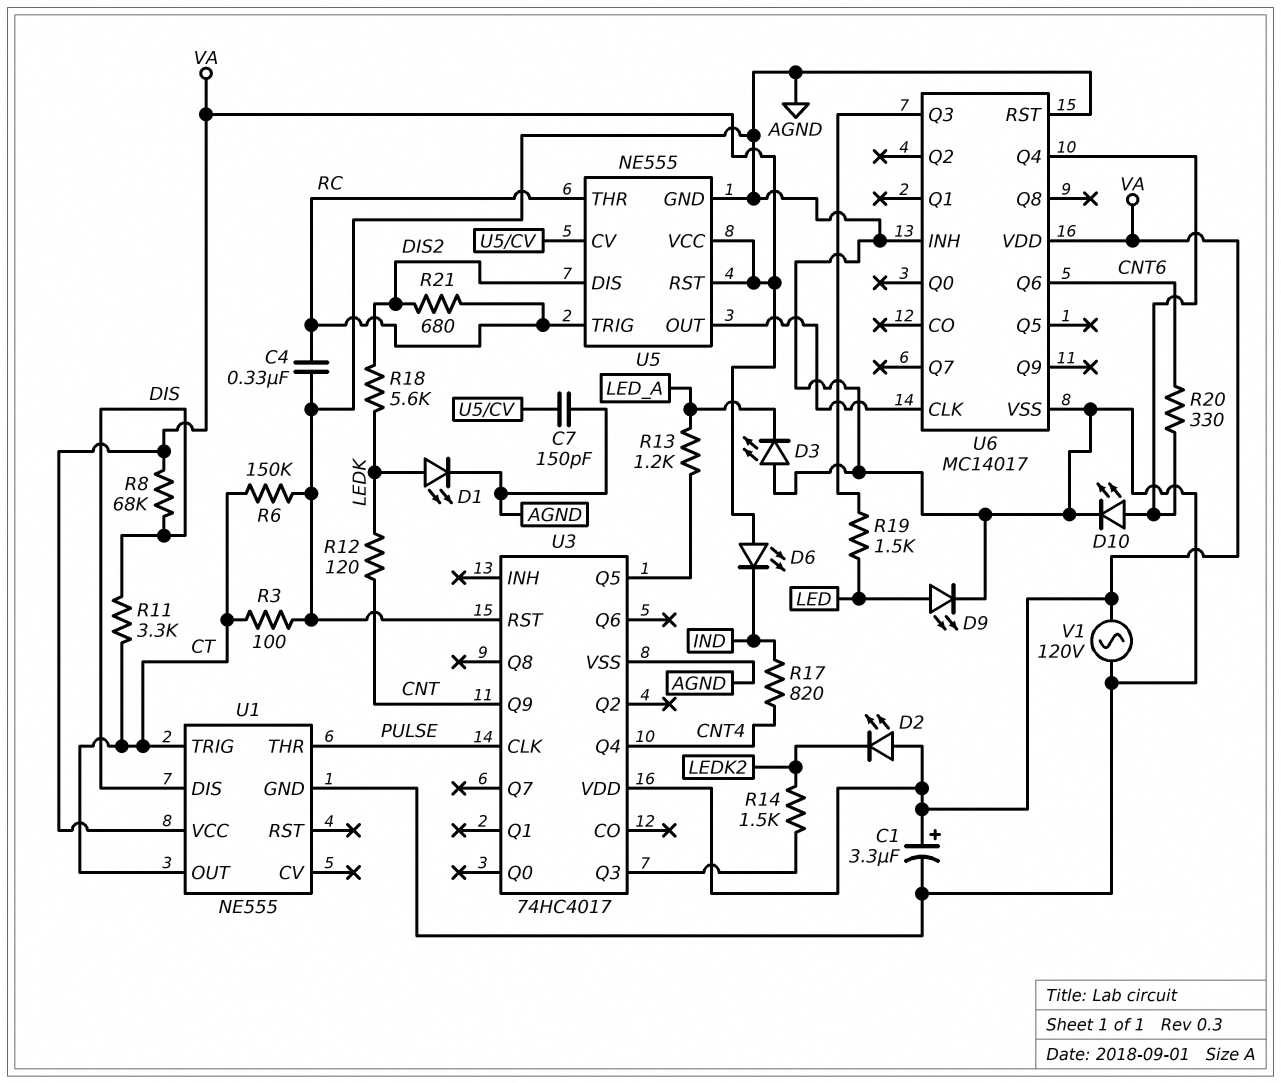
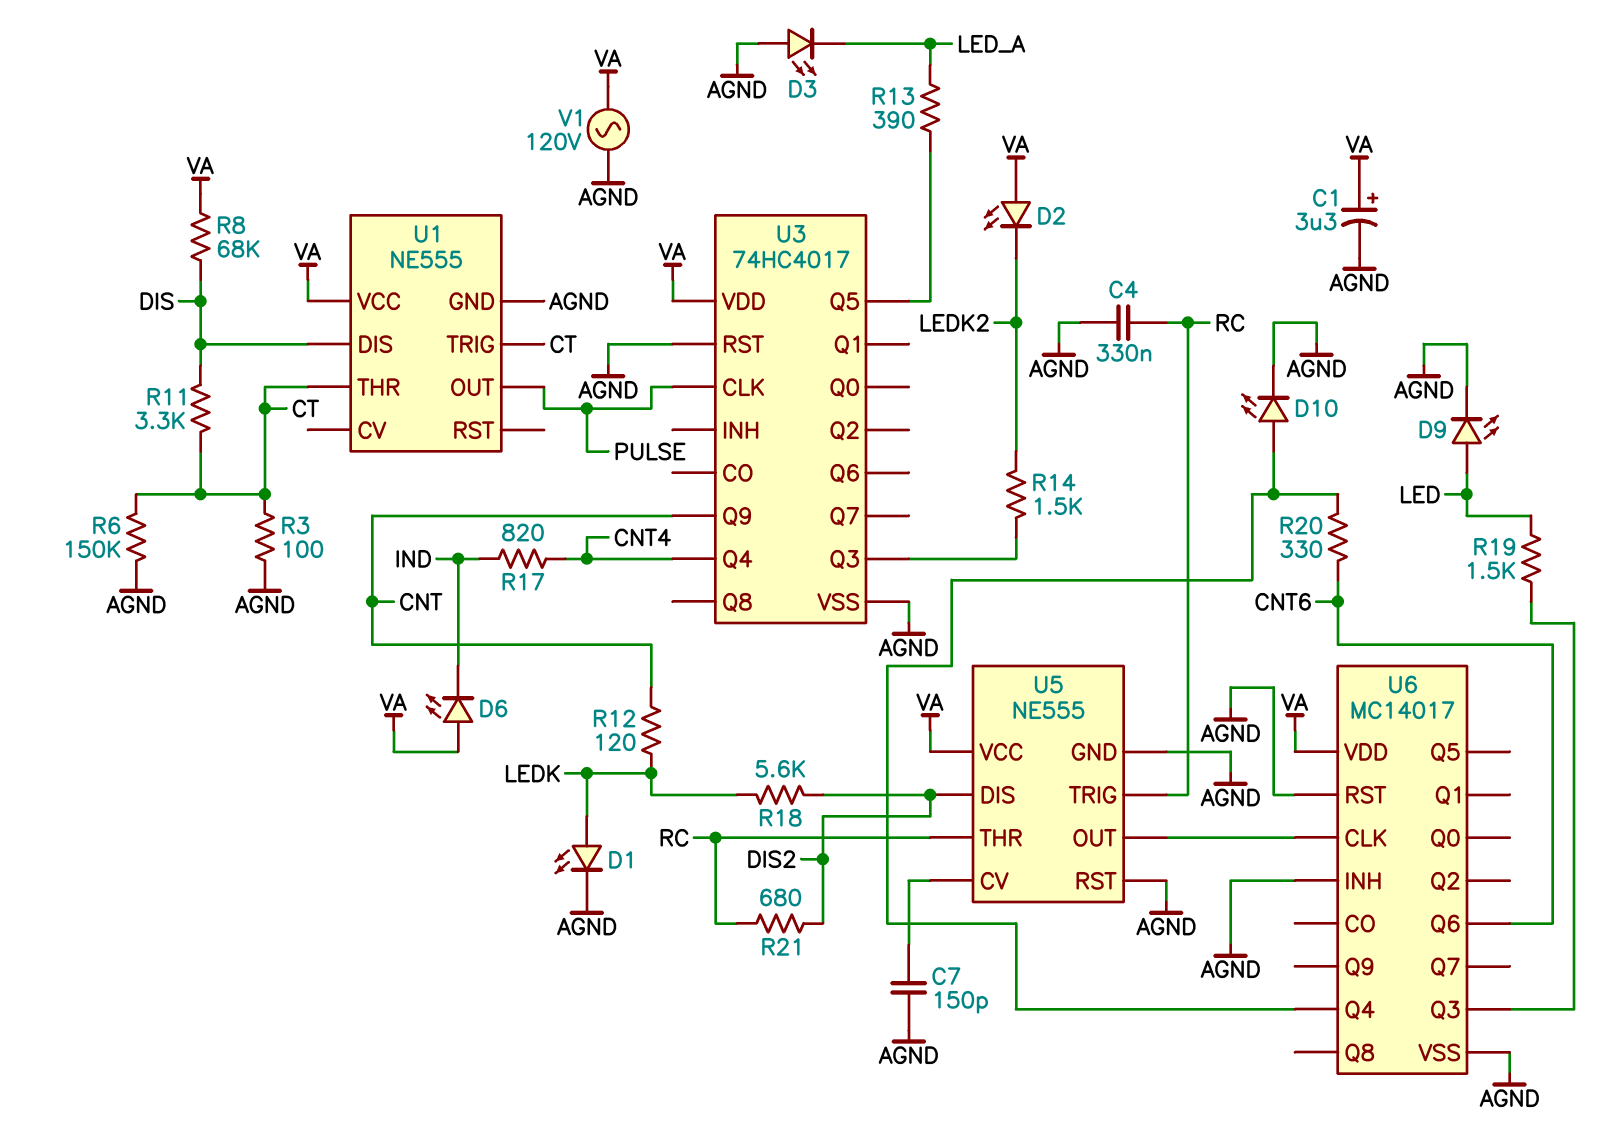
R13: 1.2k (LED_A, U3/Q5) -> 390 (LED_A, U3/Q5)
U1 pin OUT: CT -> PULSE
U1 pin THR: PULSE -> CT
U5 pin RST: VA -> AGND

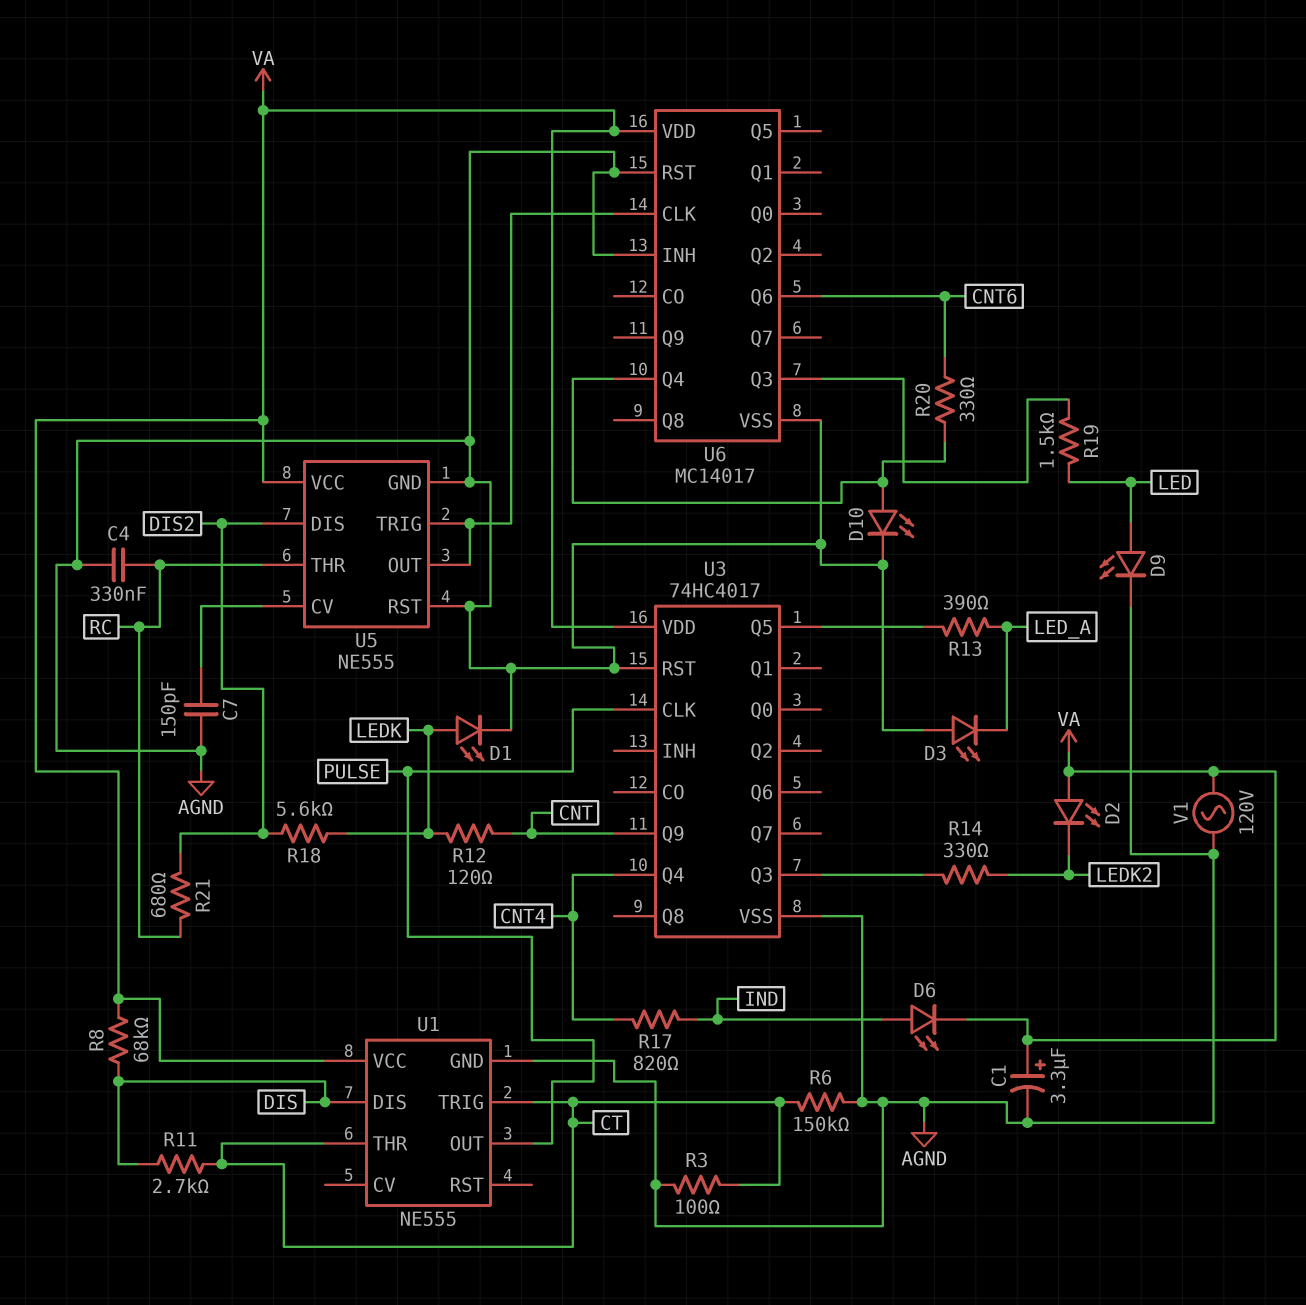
D6: LED (A VA, K IND) -> LED (A IND, K VA)
R11: 3.3k (CT, DIS) -> 2.7k (CT, DIS)
R14: 1.5k (LEDK2, U3/Q3) -> 330 (LEDK2, U3/Q3)
U5 pin TRIG: RC -> U5/OUT

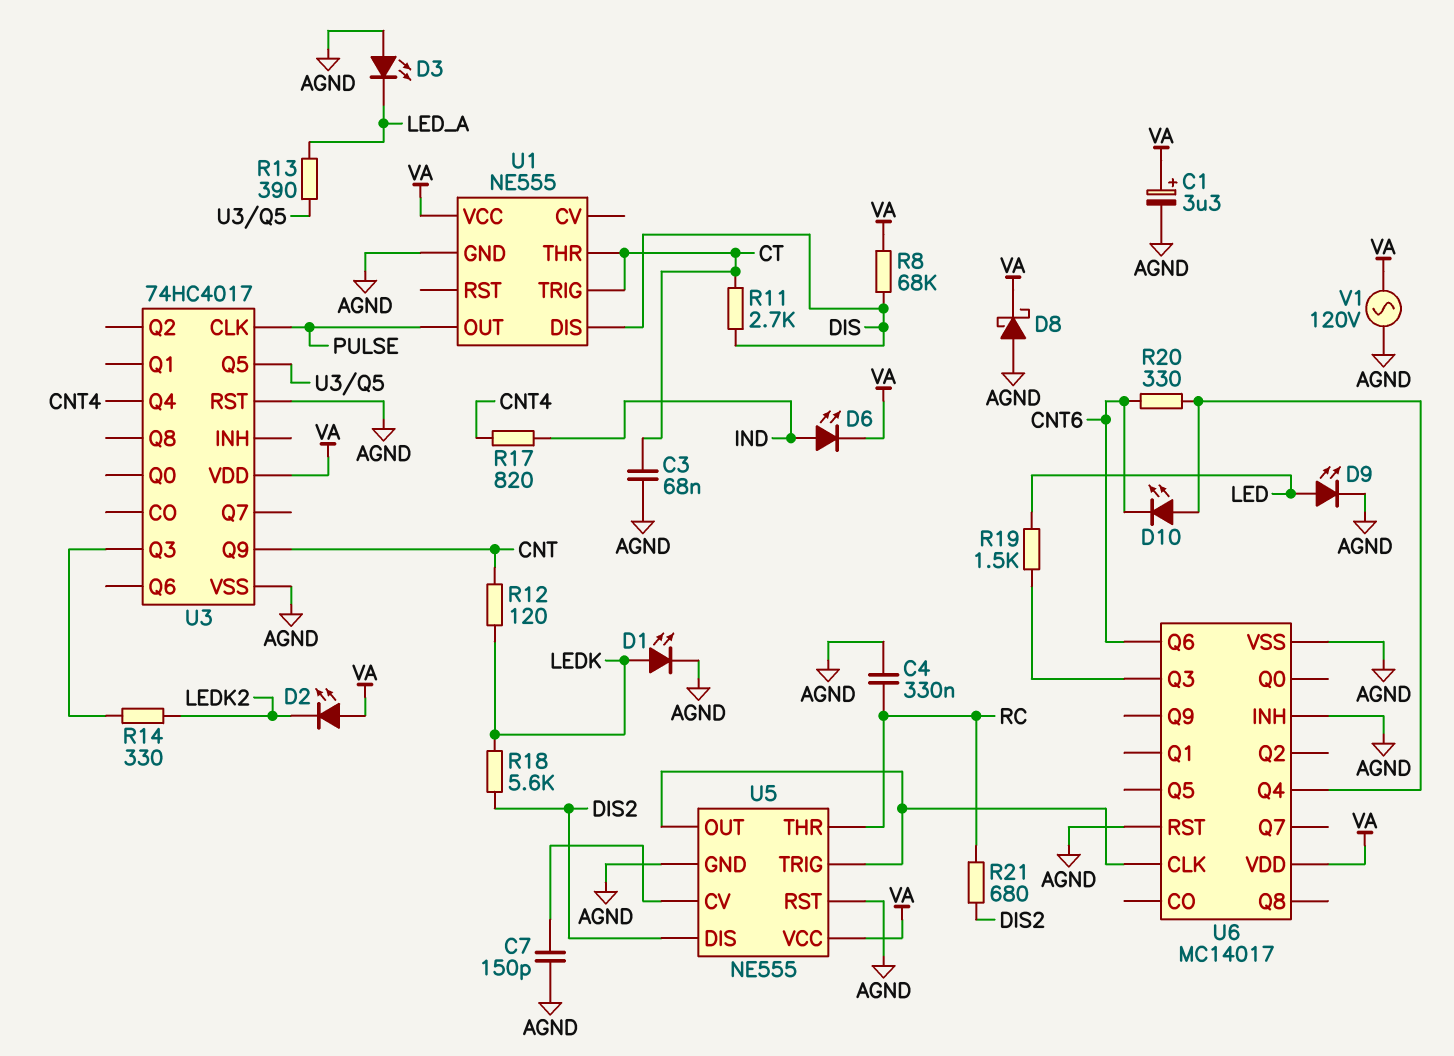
C3: none -> 68nF (AGND, CT)
D8: none -> schottky (A AGND, K VA)
D10: LED (A U6/Q4, K AGND) -> LED (A U6/Q4, K CNT6)
R3: 100 (AGND, CT) -> none
R6: 150k (AGND, CT) -> none

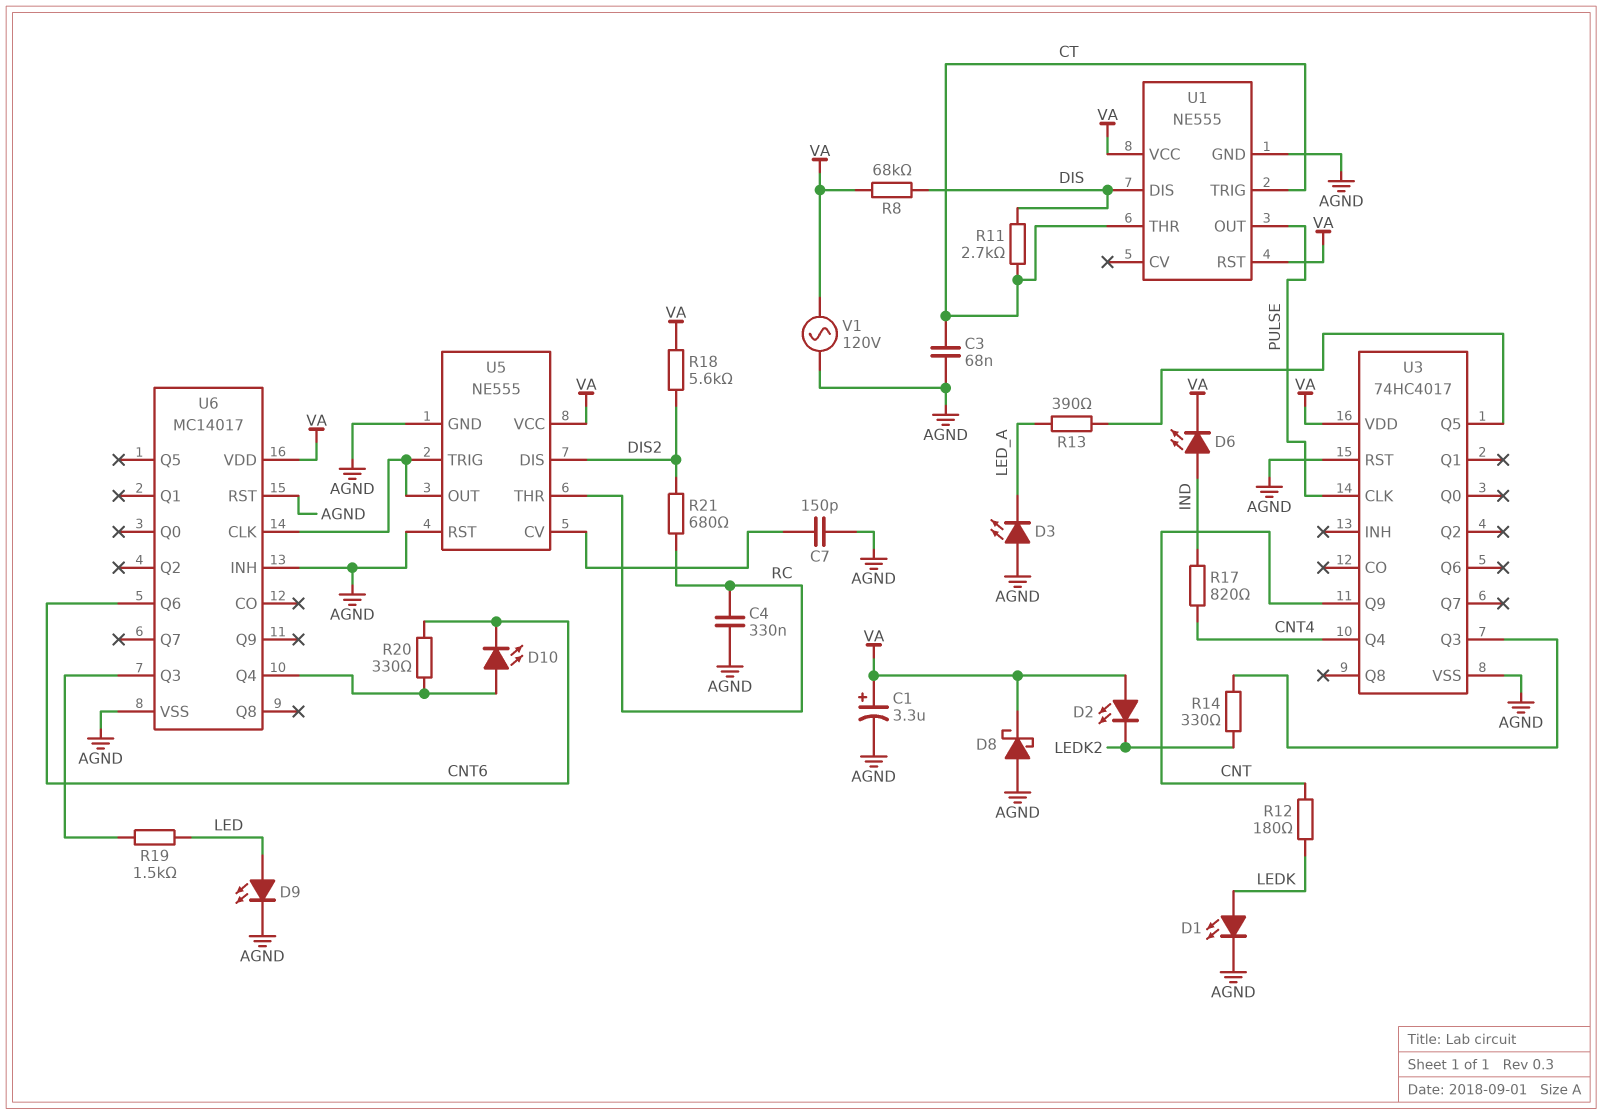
R12: 120 (CNT, LEDK) -> 180 (CNT, LEDK)
R18: 5.6k (DIS2, LEDK) -> 5.6k (DIS2, VA)
U1 pin RST: none -> VA

